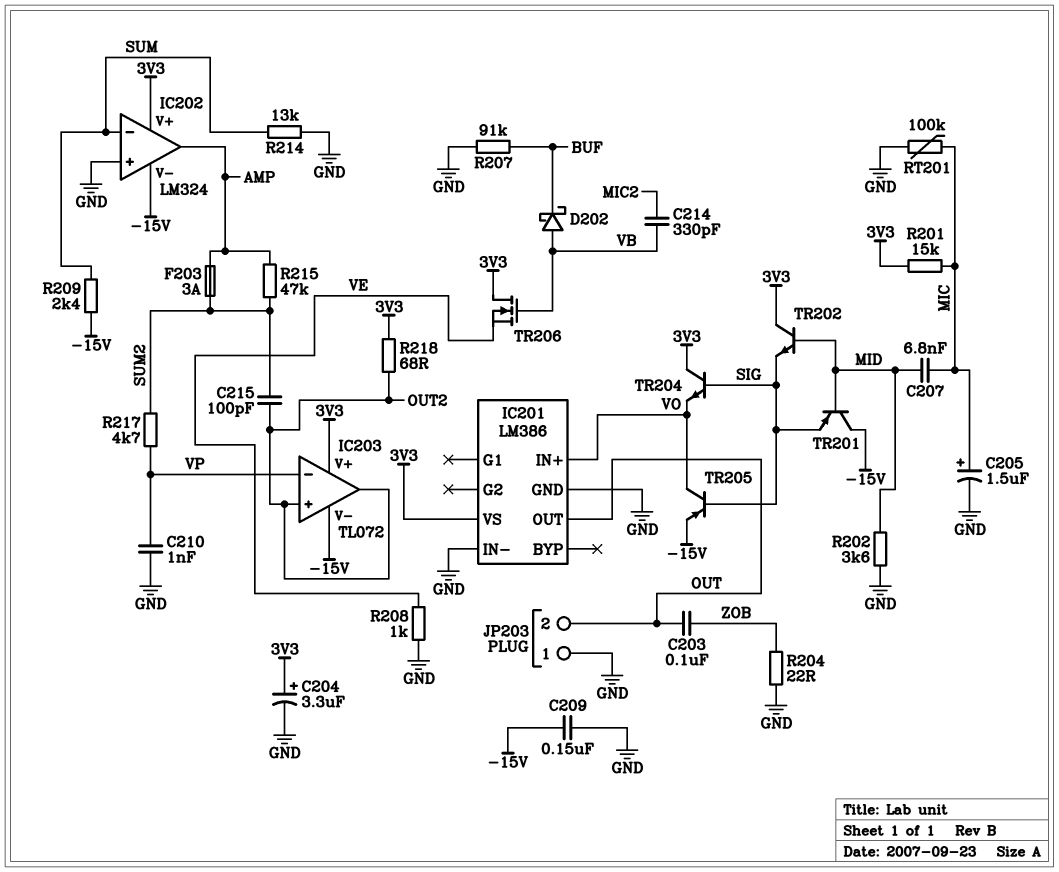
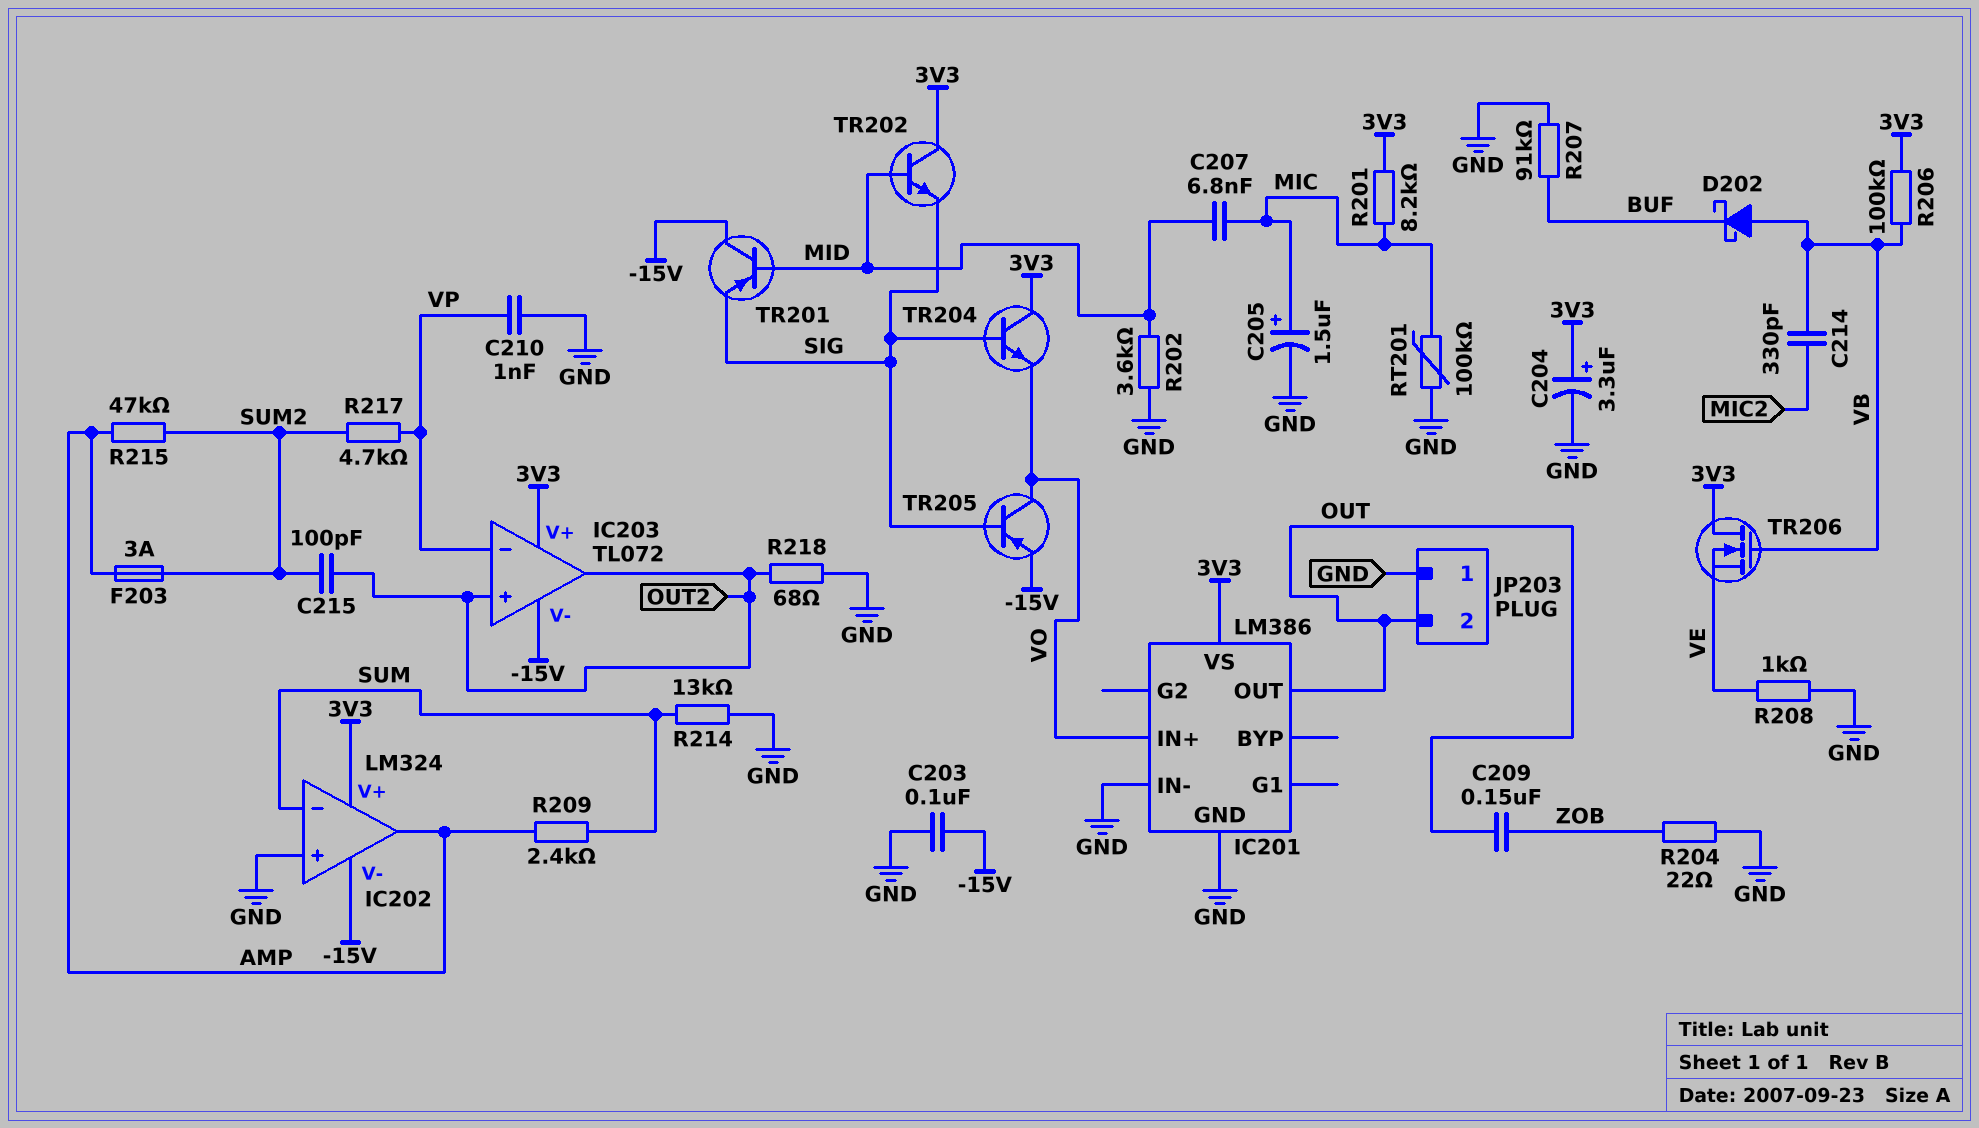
C203: 100nF (OUT, ZOB) -> 100nF (-15V, GND)
C209: 150nF (-15V, GND) -> 150nF (OUT, ZOB)
R201: 15k (3V3, MIC) -> 8.2k (3V3, MIC)
R206: none -> 100k (3V3, VB)
R209: 2.4k (-15V, SUM) -> 2.4k (AMP, SUM)
R218: 68 (3V3, OUT2) -> 68 (GND, OUT2)

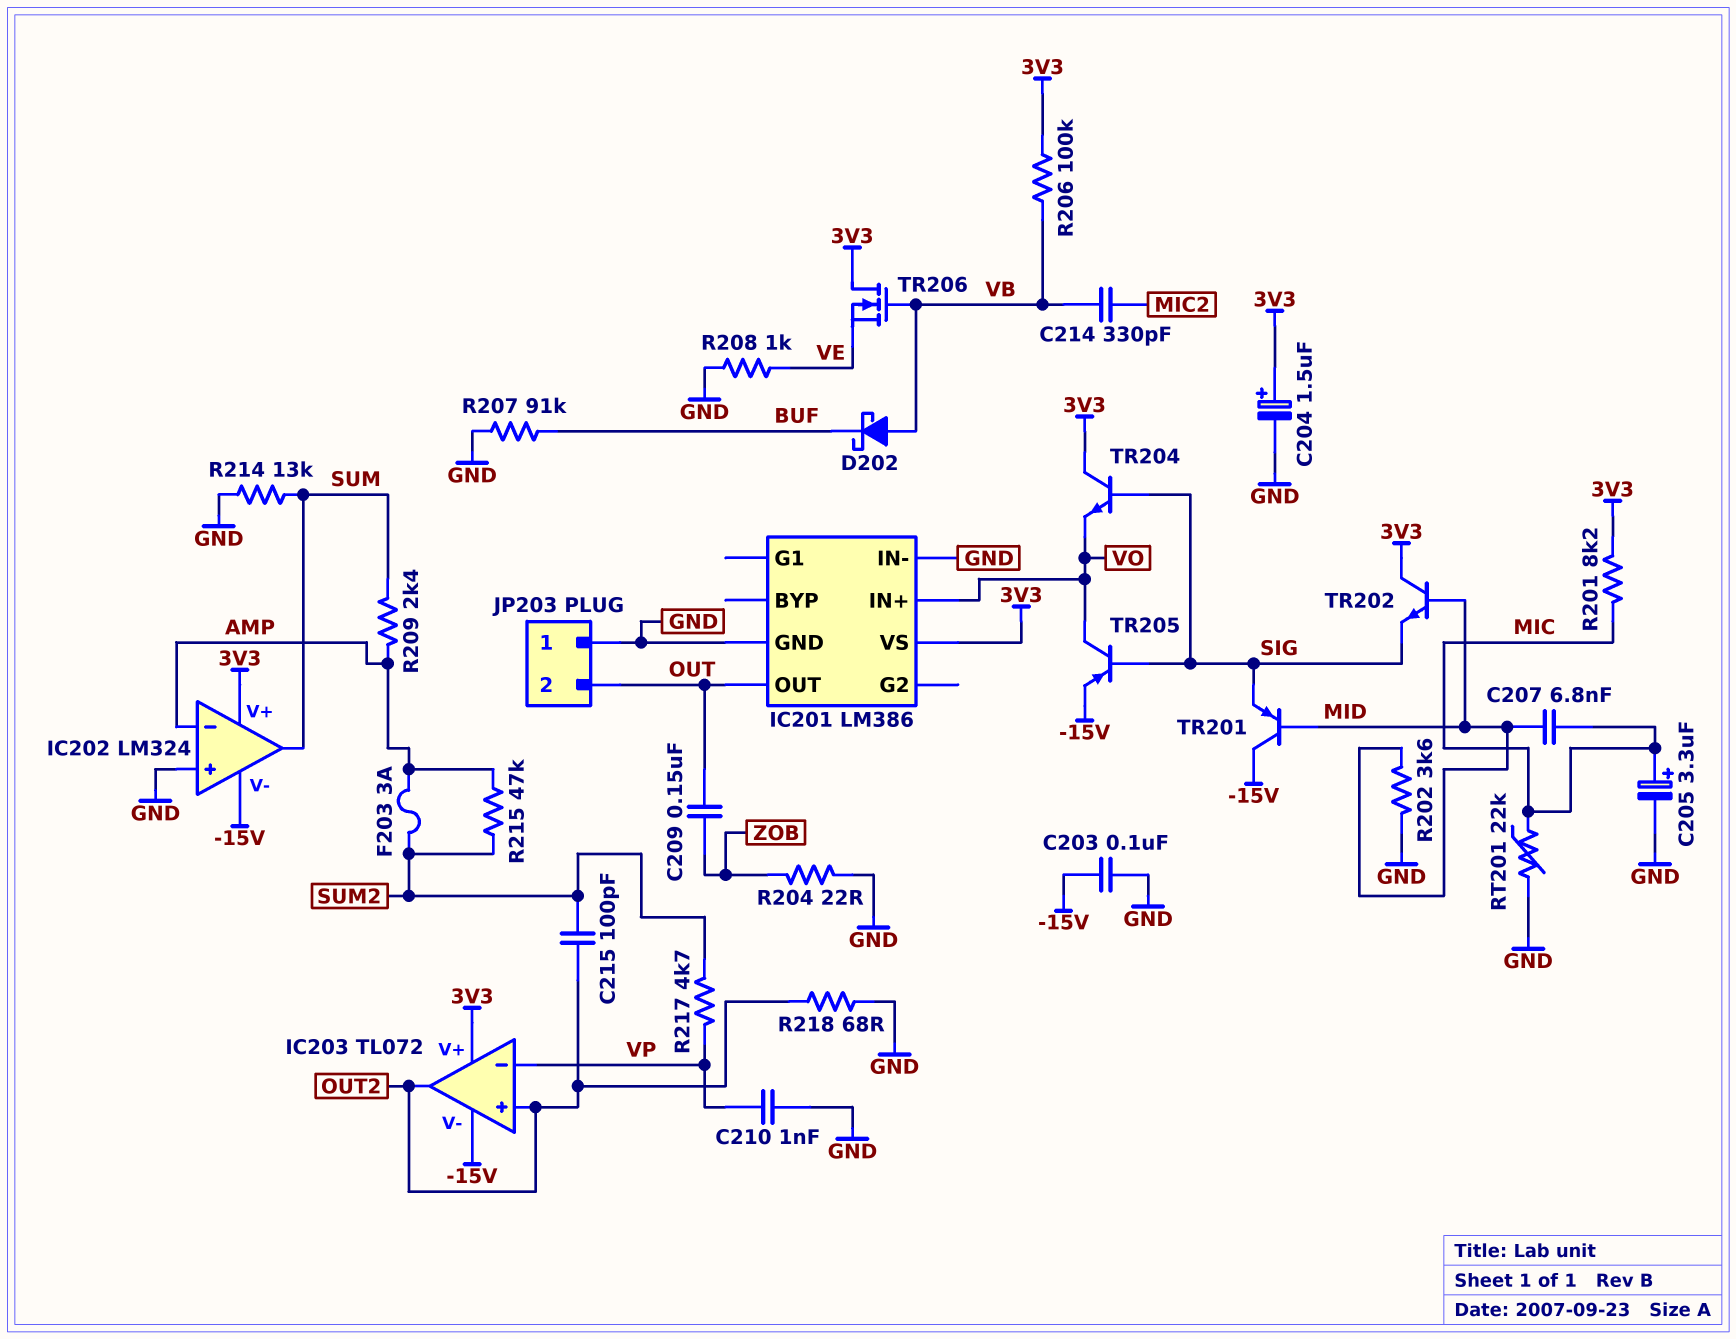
C204: 3.3uF (plus 3V3, minus GND) -> 1.5uF (plus 3V3, minus GND)
C205: 1.5uF (plus MIC, minus GND) -> 3.3uF (plus MIC, minus GND)
IC202 pin in-: SUM -> AMP
IC202 pin out: AMP -> SUM
RT201: 100k (GND, MIC) -> 22k (GND, MIC)

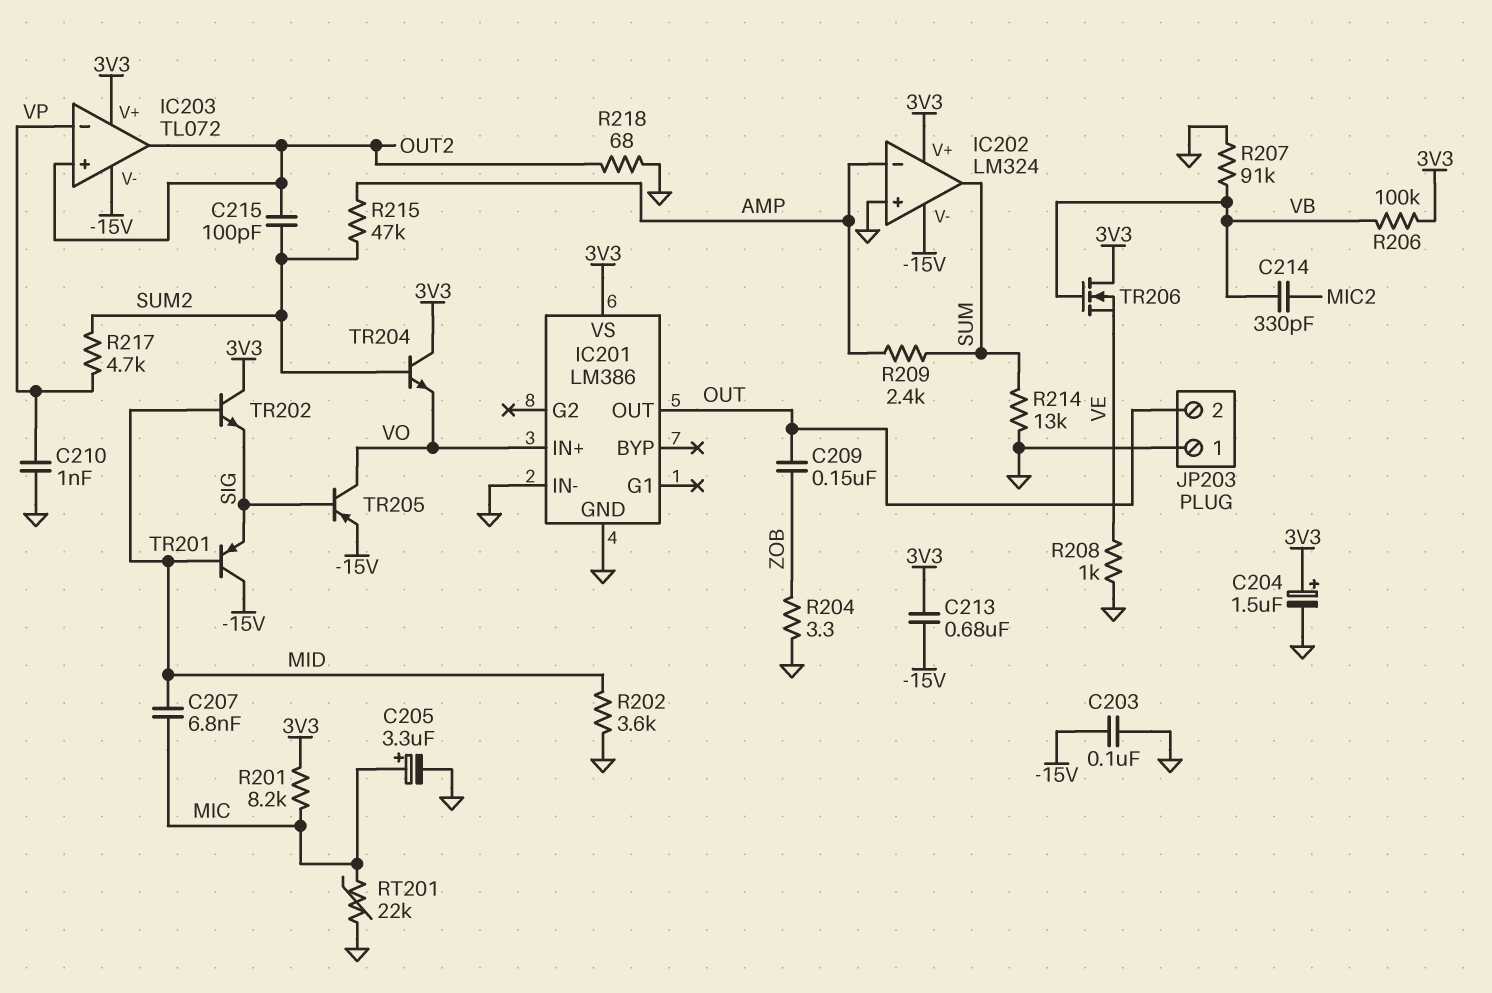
C213: none -> 680nF (-15V, 3V3)
D202: schottky (A VB, K BUF) -> none
F203: 3A (AMP, SUM2) -> none
R204: 22 (GND, ZOB) -> 3.3 (GND, ZOB)
R207: 91k (BUF, GND) -> 91k (GND, VB)
TR204: NPN (B SIG, C 3V3, E VO) -> NPN (B SUM2, C 3V3, E VO)

